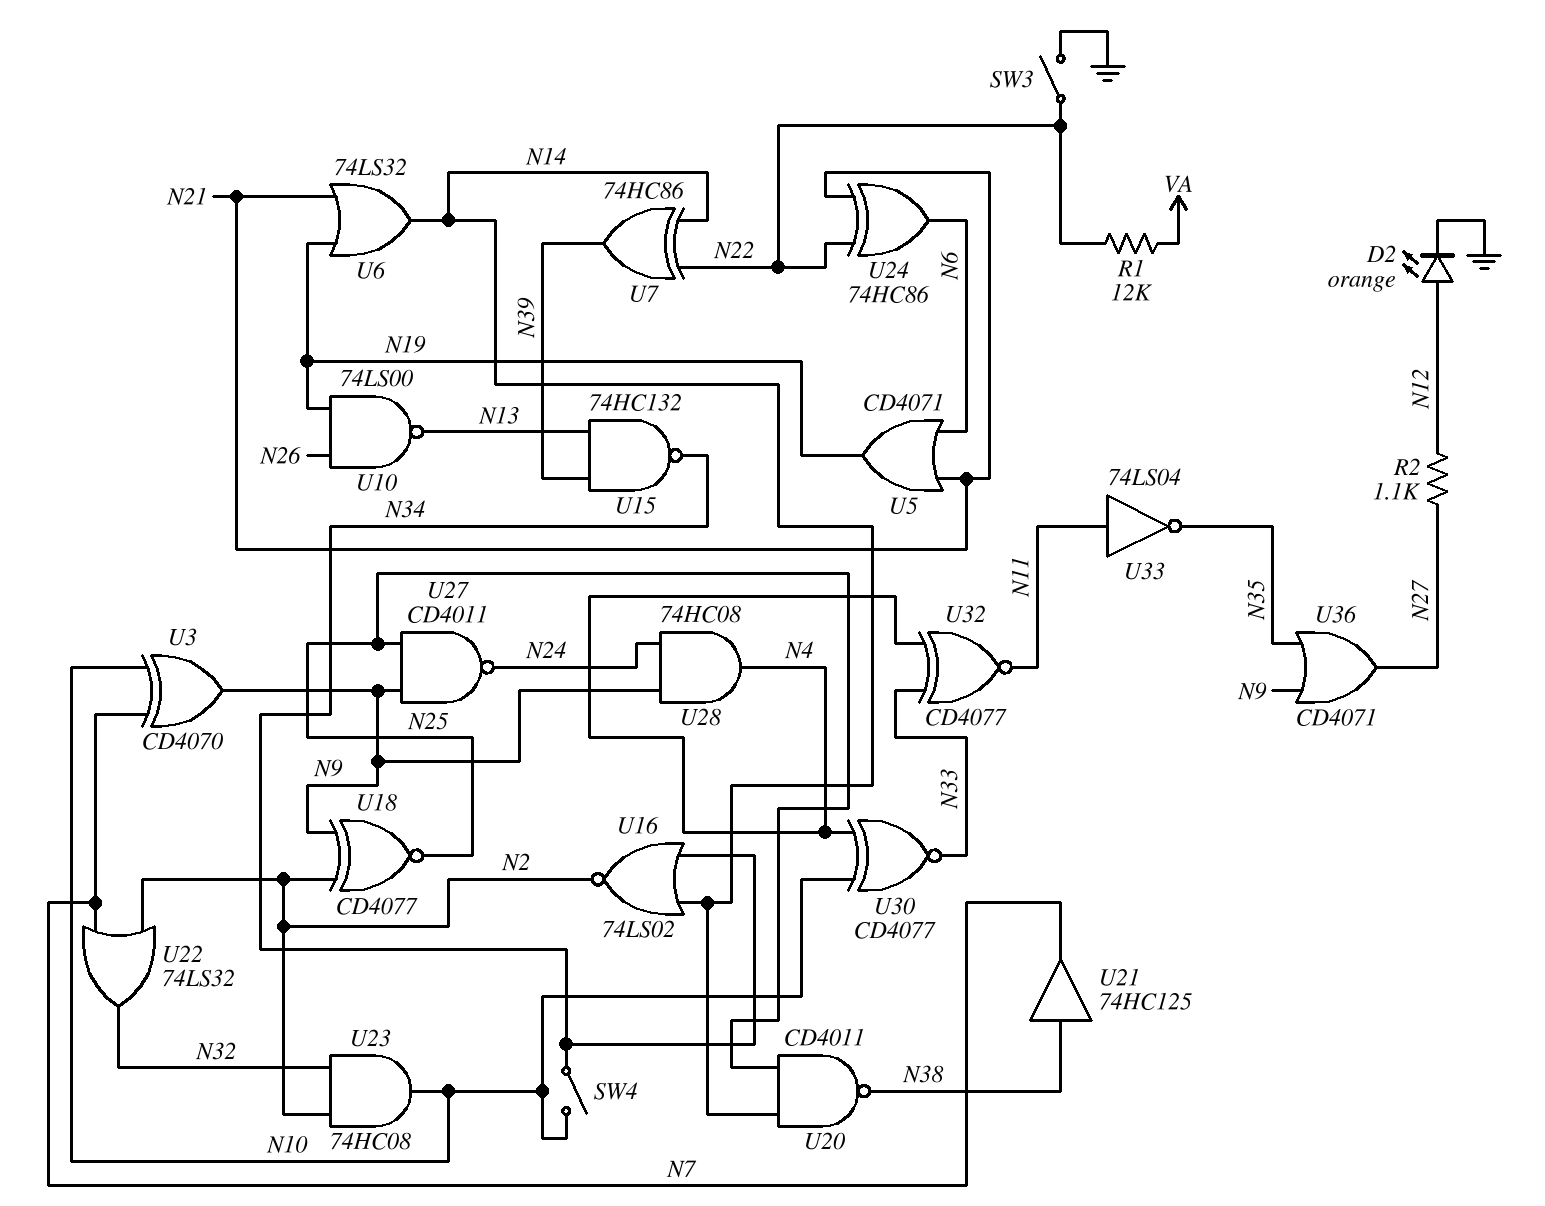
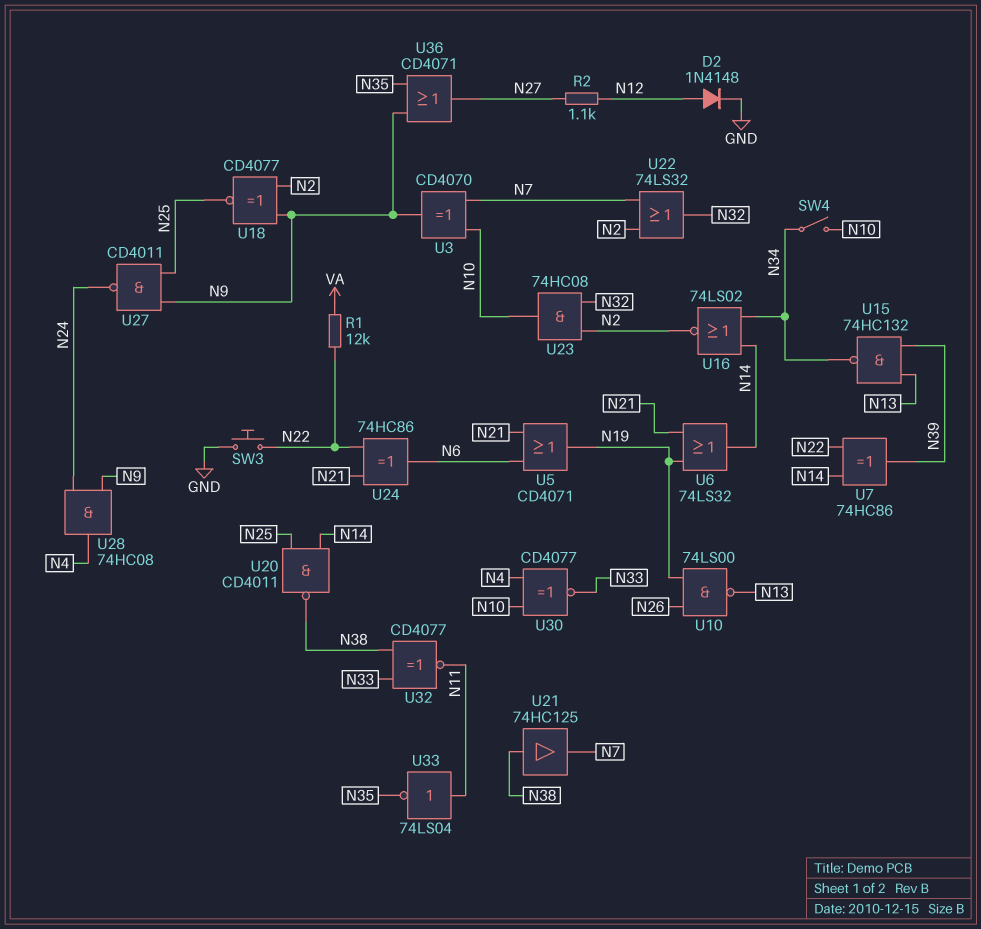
D2: LED orange (A N12, K GND) -> diode 1N4148 (A N12, K GND)
SW3: switch (GND, N22) -> button (GND, N22)
U32: XNOR CD4077 (in N4, in N33, out N11) -> XNOR CD4077 (in N33, in N38, out N11)

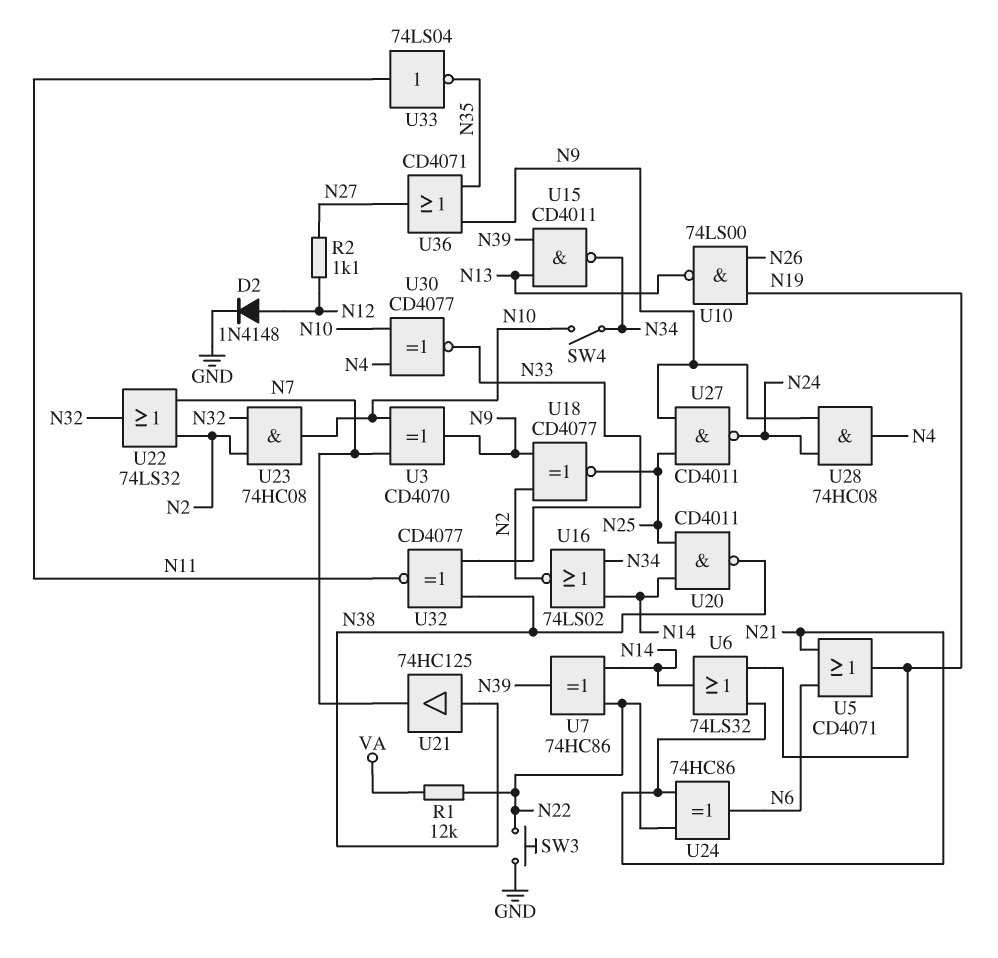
U15: NAND 74HC132 (in N13, in N39, out N34) -> NAND CD4011 (in N13, in N39, out N34)

